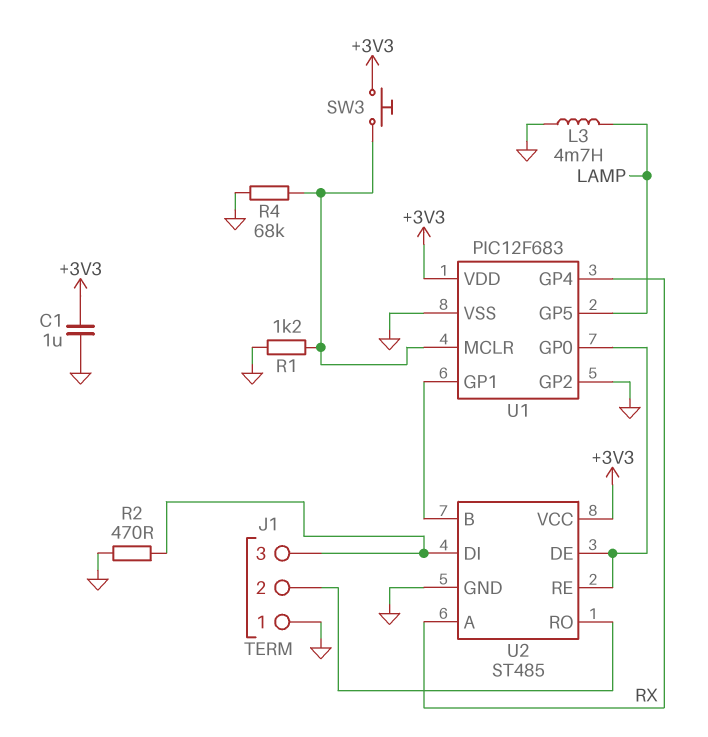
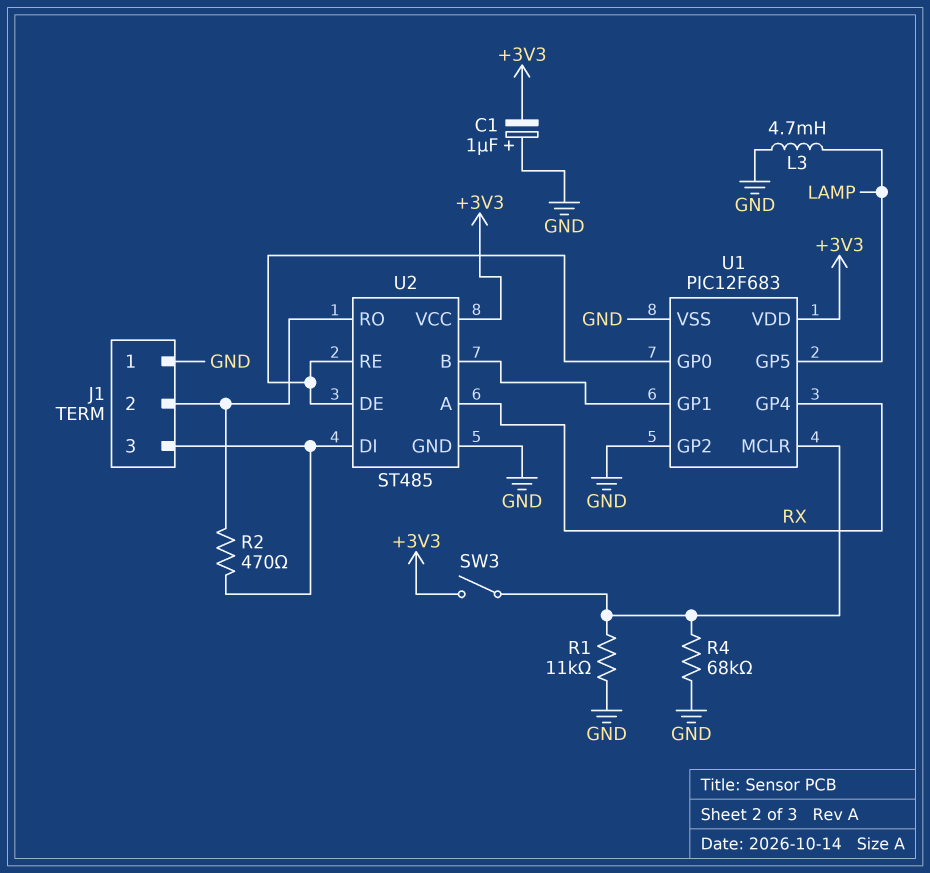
C1: 1uF (+3V3, GND) -> 1uF (plus GND, minus +3V3)
R1: 1.2k (GND, U1/MCLR) -> 11k (GND, U1/MCLR)
R2: 470 (GND, J1/3) -> 470 (J1/2, J1/3)
SW3: button (+3V3, U1/MCLR) -> switch (+3V3, U1/MCLR)

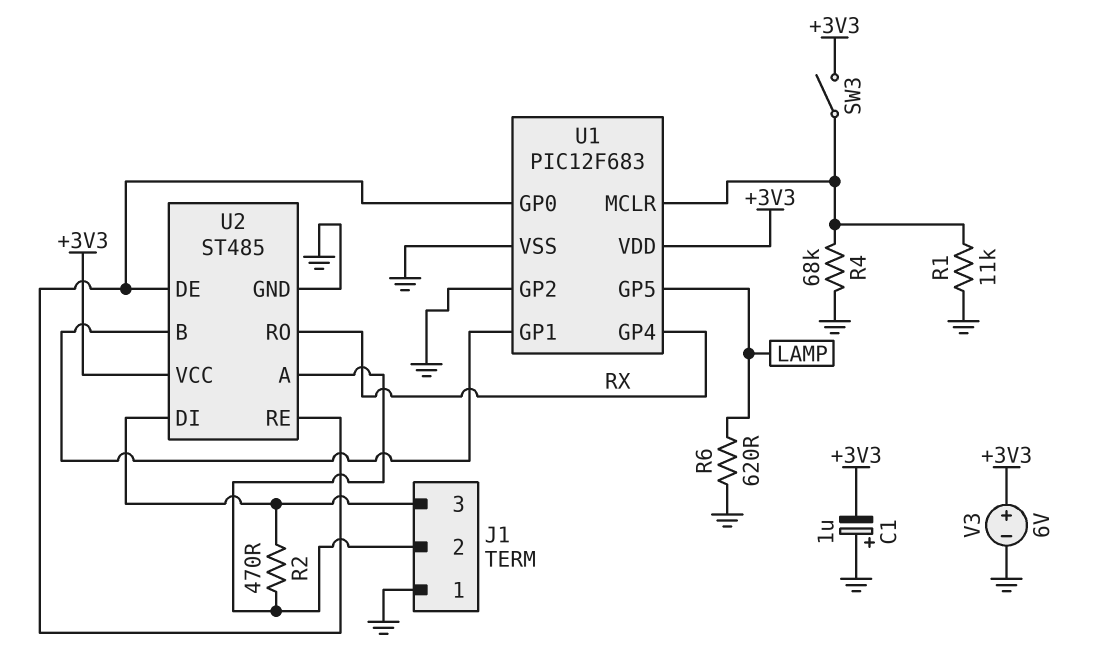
L3: 4.7mH (GND, LAMP) -> none
R6: none -> 620 (GND, LAMP)
U2 pin A: RX -> J1/2
U2 pin RO: J1/2 -> RX
V3: none -> 6V (plus +3V3, minus GND)

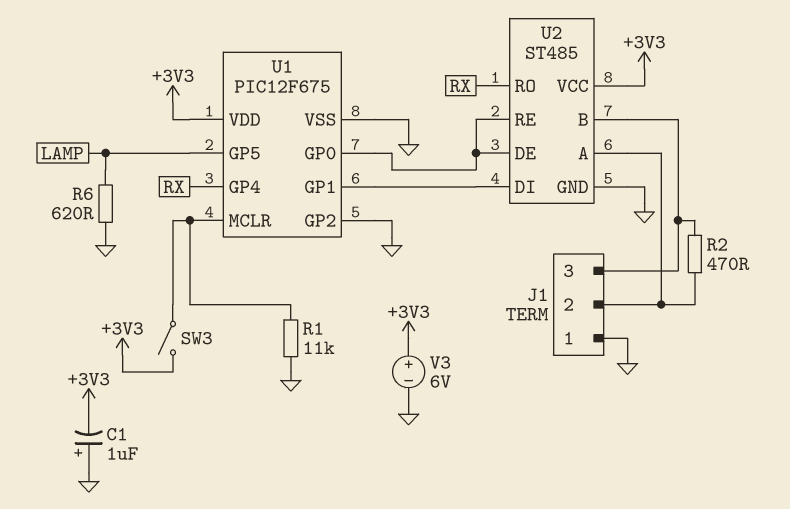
R4: 68k (GND, U1/MCLR) -> none
U1: PIC12F683 -> PIC12F675
U2 pin B: U1/GP1 -> J1/3
U2 pin DI: J1/3 -> U1/GP1

